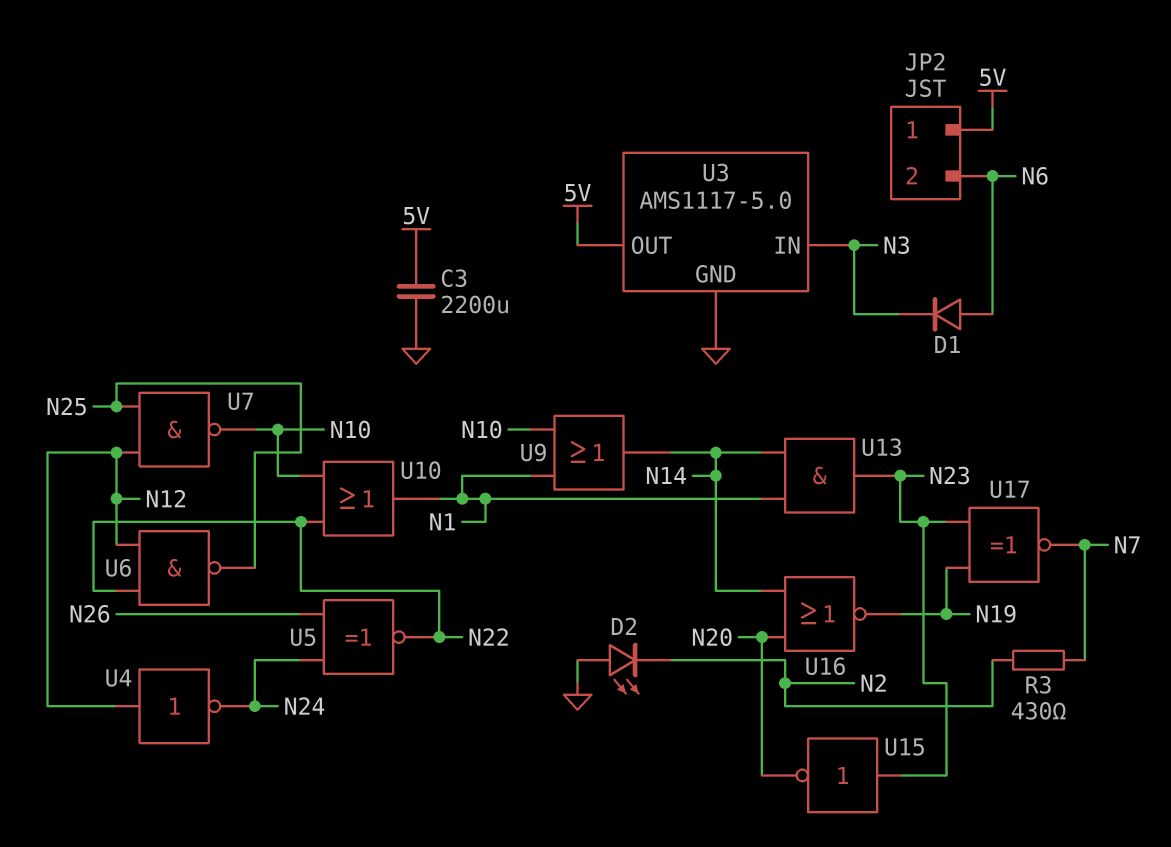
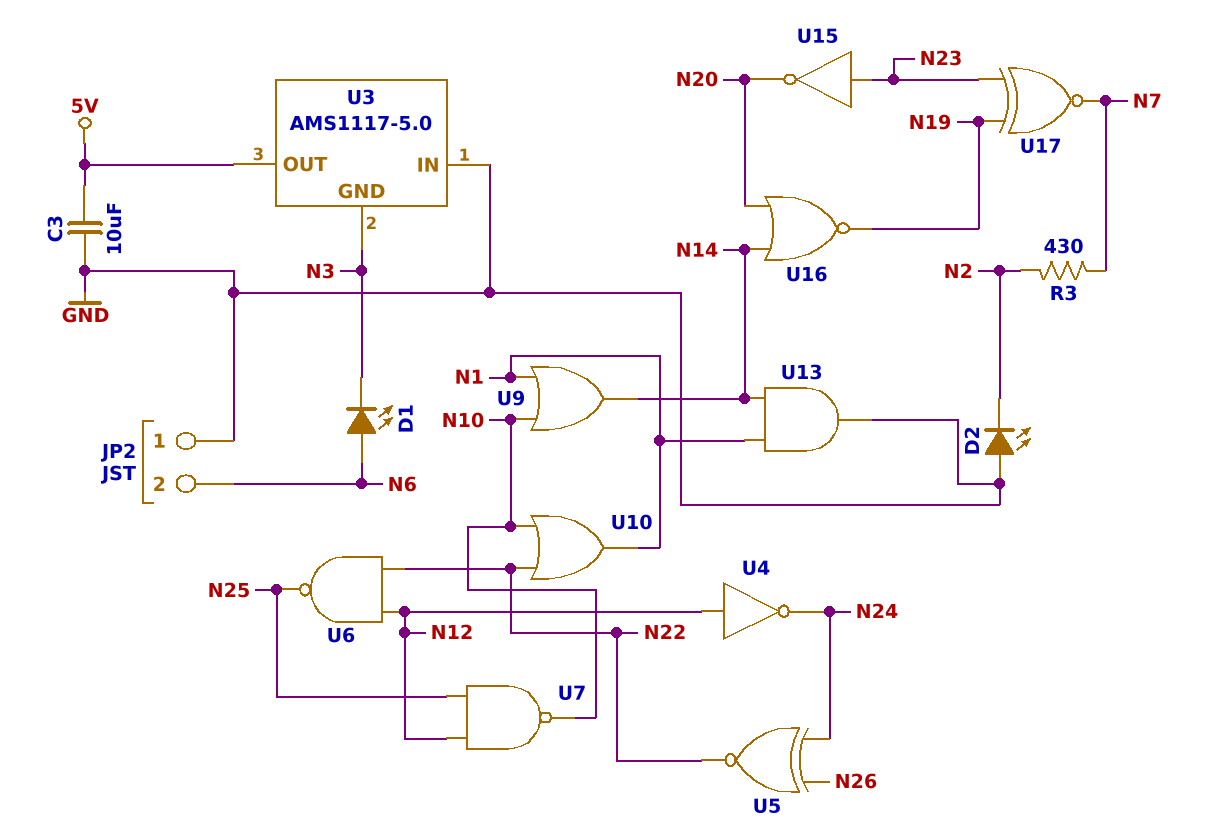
C3: 2200uF (5V, GND) -> 10uF (5V, GND)
D1: diode (A N6, K N3) -> LED (A N6, K N3)
JP2 pin 1: 5V -> GND
U3 pin GND: GND -> N3
U3 pin IN: N3 -> GND
U13: AND (in N1, in N14, out N23) -> AND (in N1, in N14, out GND)

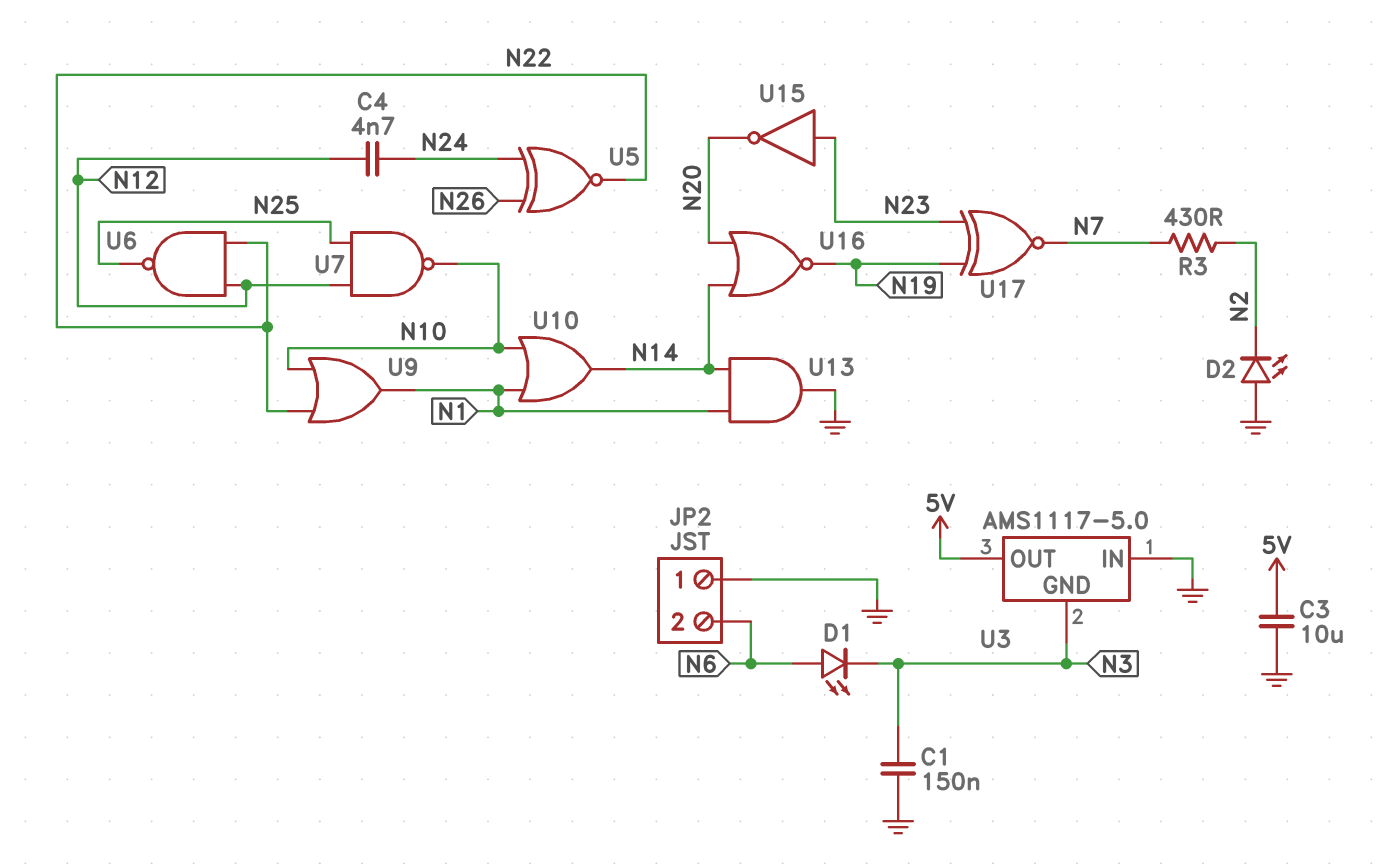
C1: none -> 150nF (GND, N3)
C4: none -> 4.7nF (N12, N24)
U4: NOT (in N12, out N24) -> none
U9: OR (in N1, in N10, out N14) -> OR (in N10, in N22, out N1)
U10: OR (in N10, in N22, out N1) -> OR (in N1, in N10, out N14)

